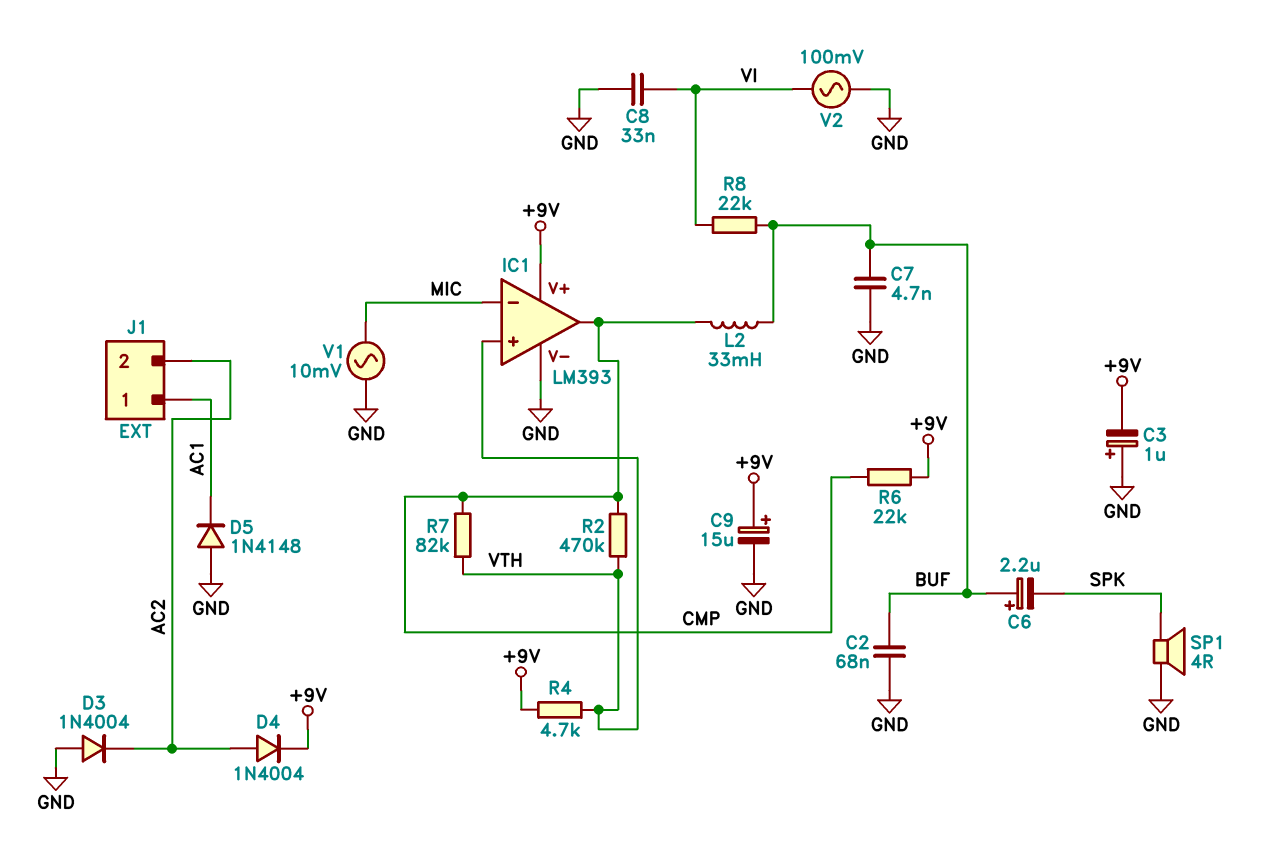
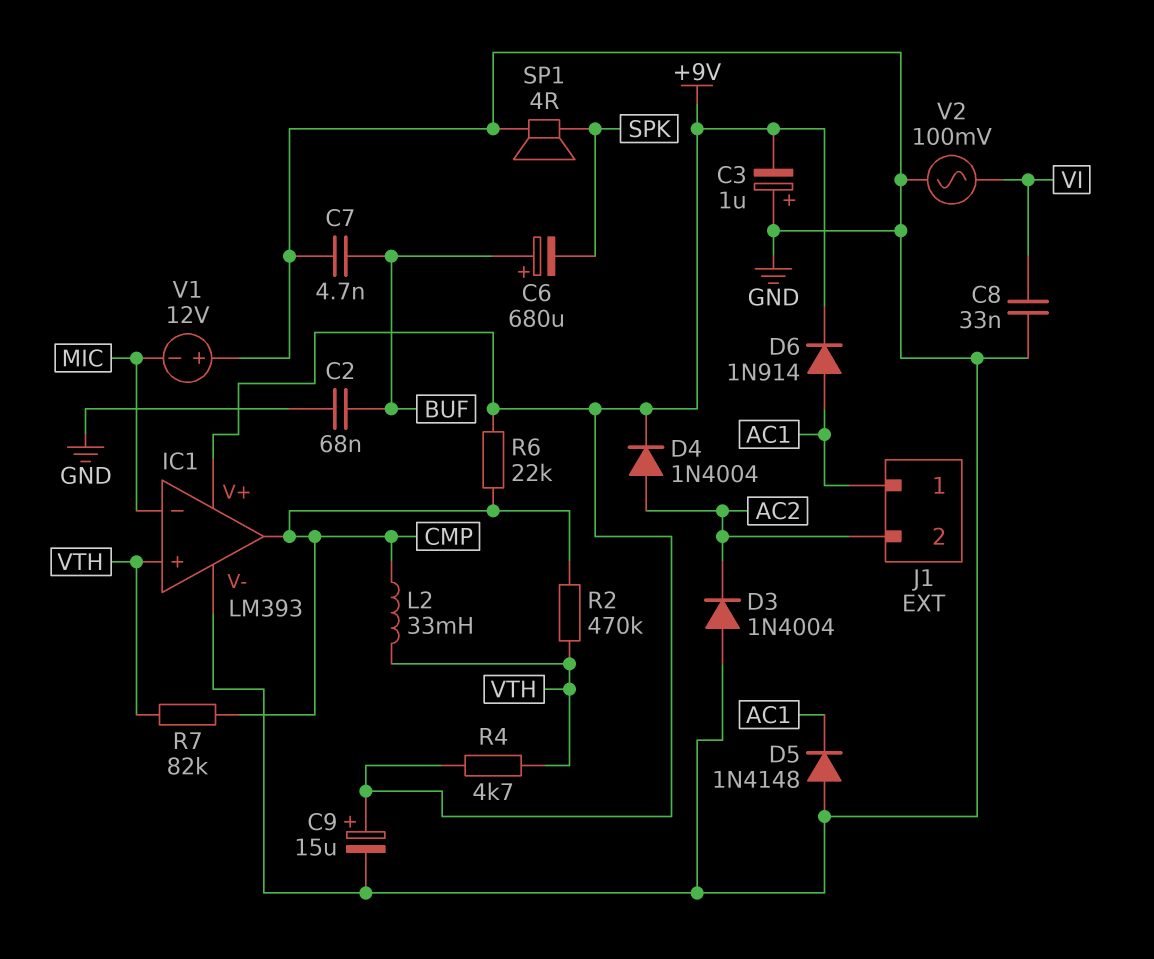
C6: 2.2uF (plus BUF, minus SPK) -> 680uF (plus BUF, minus SPK)
D6: none -> diode 1N914 (A AC1, K +9V)
L2: 33mH (BUF, CMP) -> 33mH (CMP, VTH)
R8: 22k (BUF, VI) -> none
V1: AC 10mV (GND, MIC) -> 12V (plus GND, minus MIC)

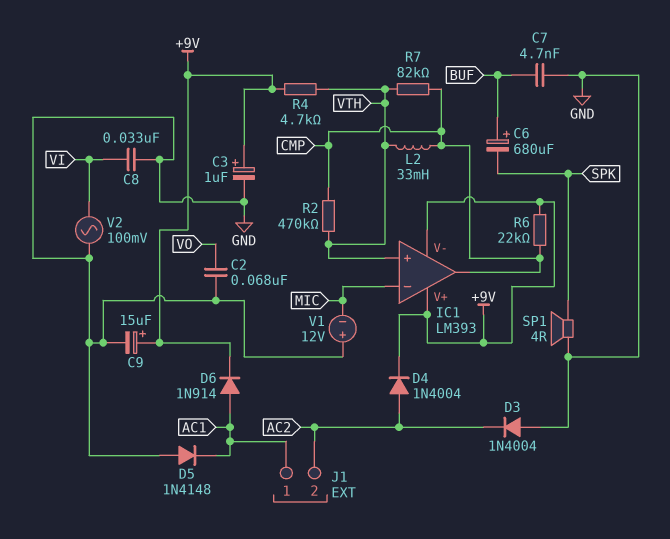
C2: 68nF (BUF, GND) -> 68nF (GND, VO)
C3: 1uF (plus GND, minus +9V) -> 1uF (plus +9V, minus GND)
IC1 pin V-: GND -> +9V

